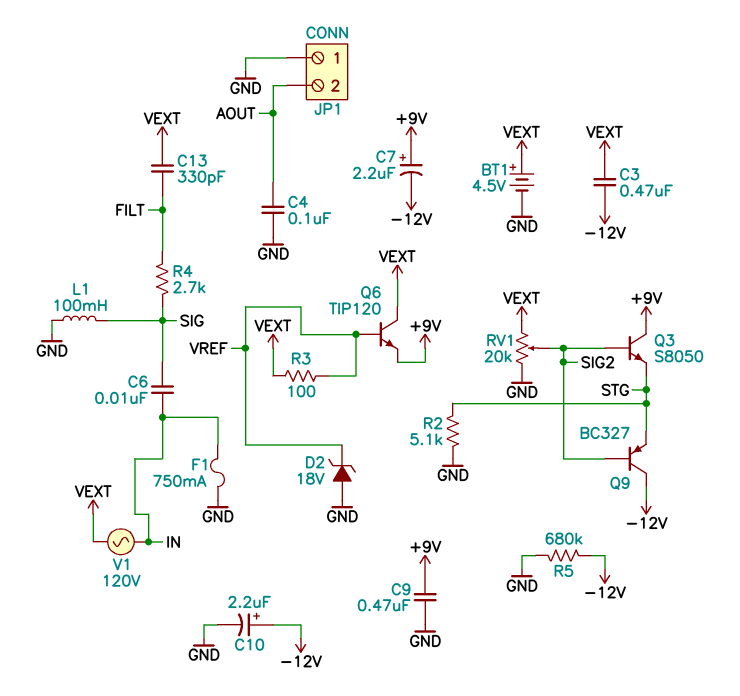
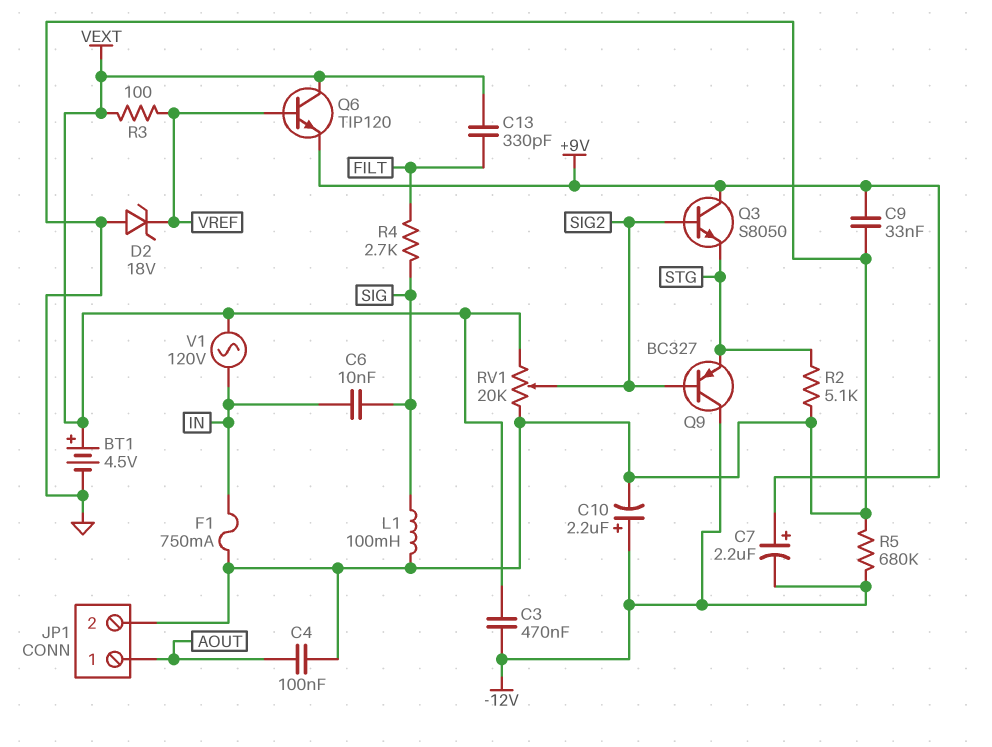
C9: 470nF (+9V, GND) -> 33nF (+9V, GND)
JP1 pin 1: GND -> AOUT
JP1 pin 2: AOUT -> GND

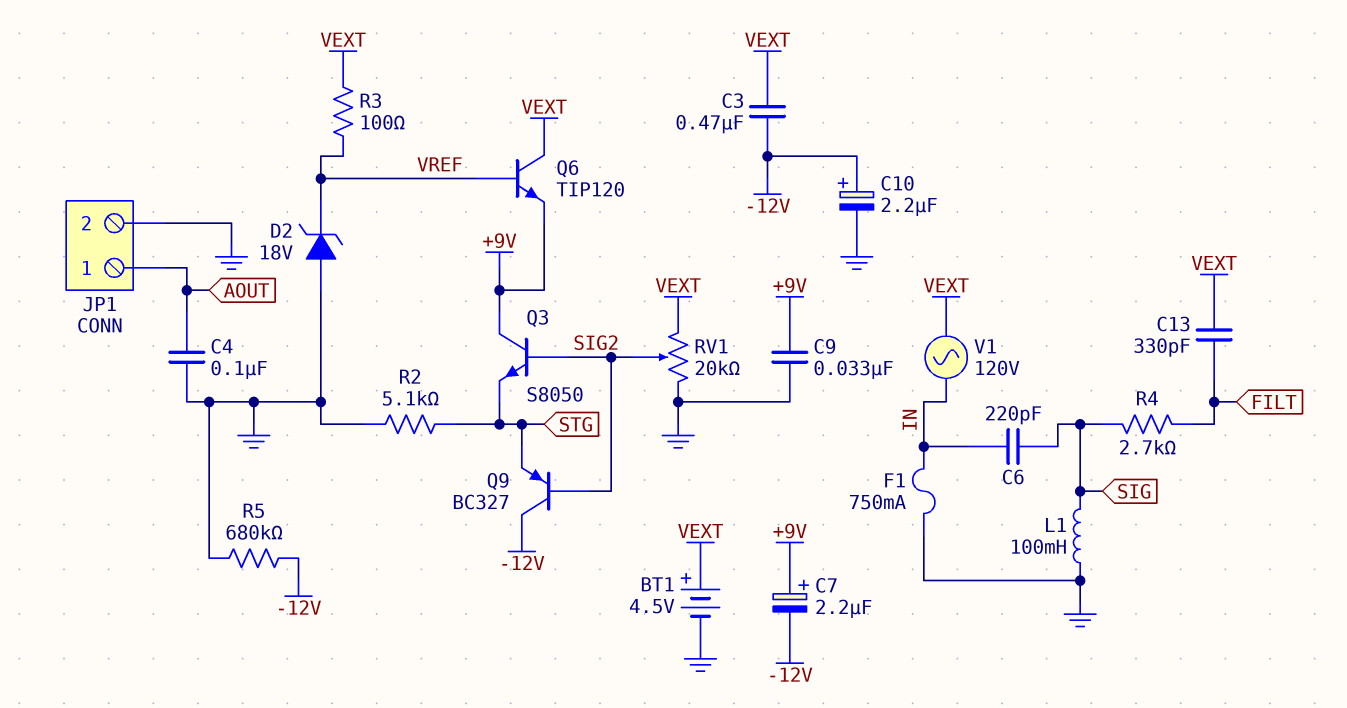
C6: 10nF (IN, SIG) -> 220pF (IN, SIG)

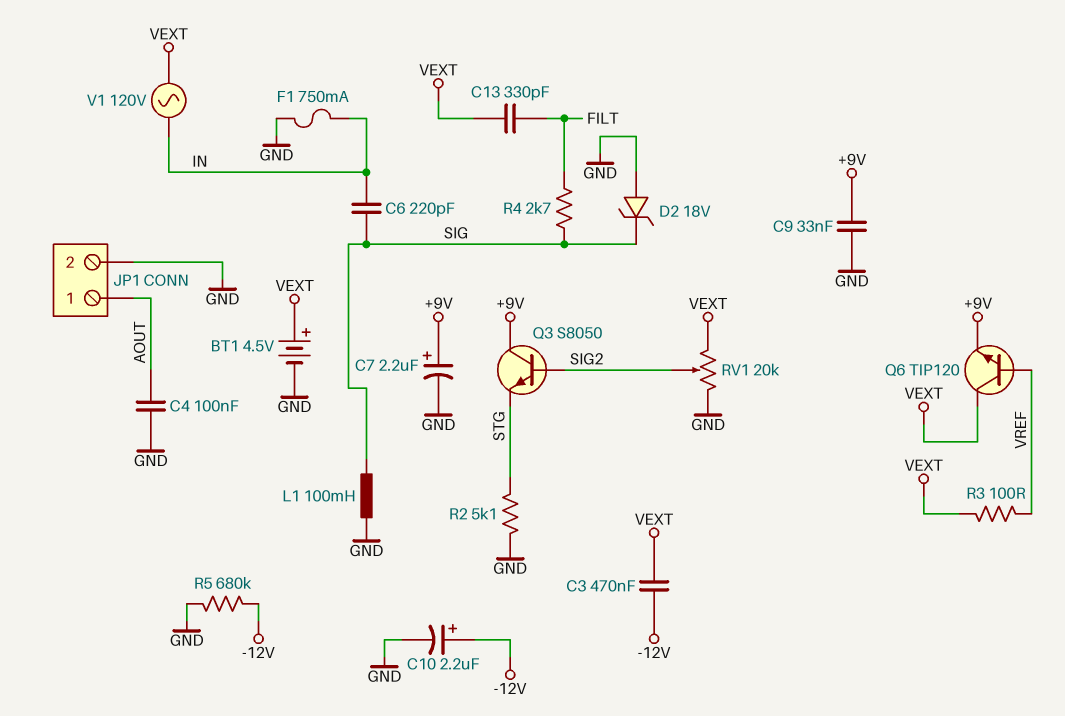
C7: 2.2uF (plus +9V, minus -12V) -> 2.2uF (plus +9V, minus GND)
D2: zener 18V (A GND, K VREF) -> zener 18V (A GND, K SIG)
Q9: PNP BC327 (B SIG2, C -12V, E STG) -> none

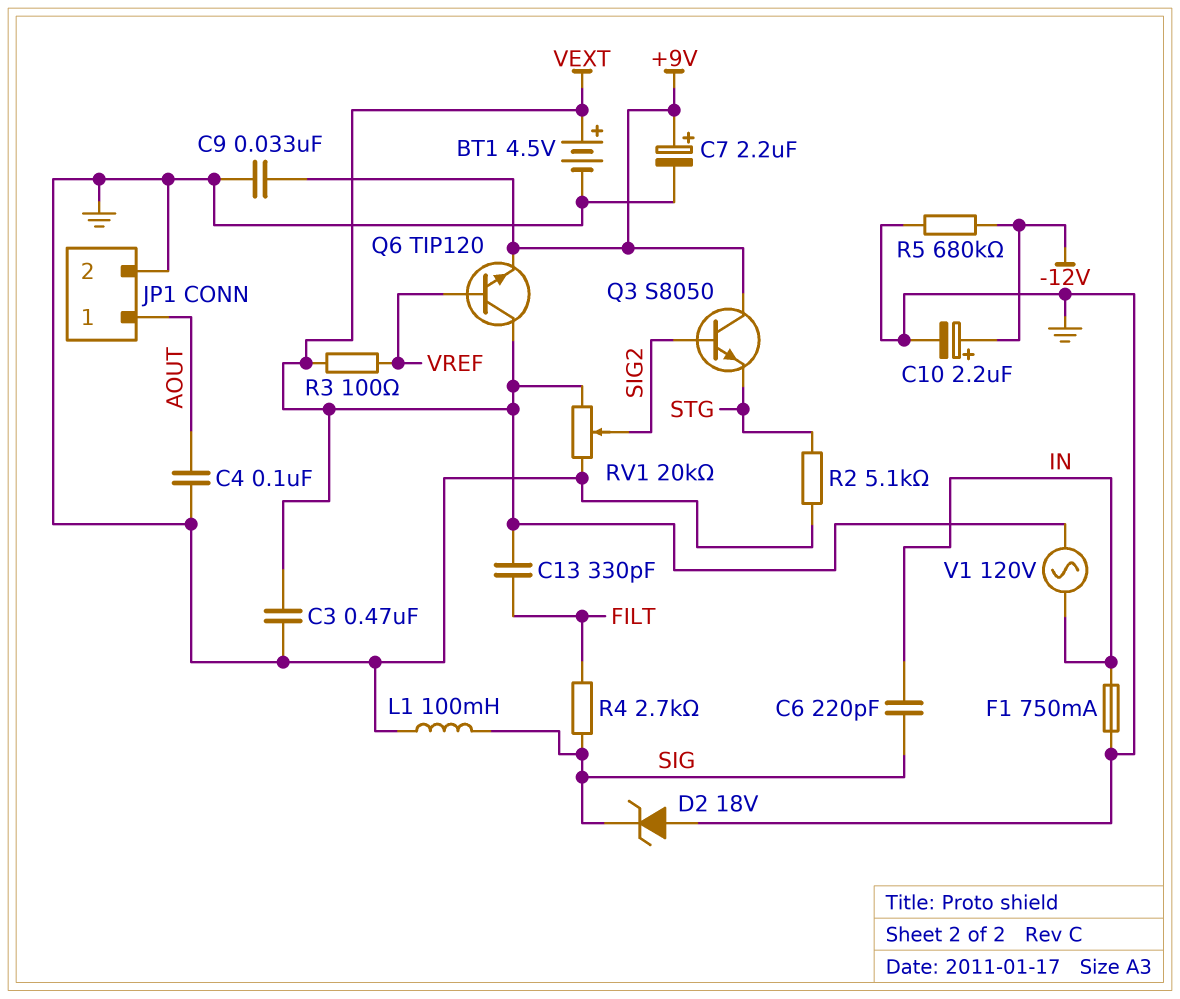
C3: 470nF (-12V, VEXT) -> 470nF (GND, VEXT)

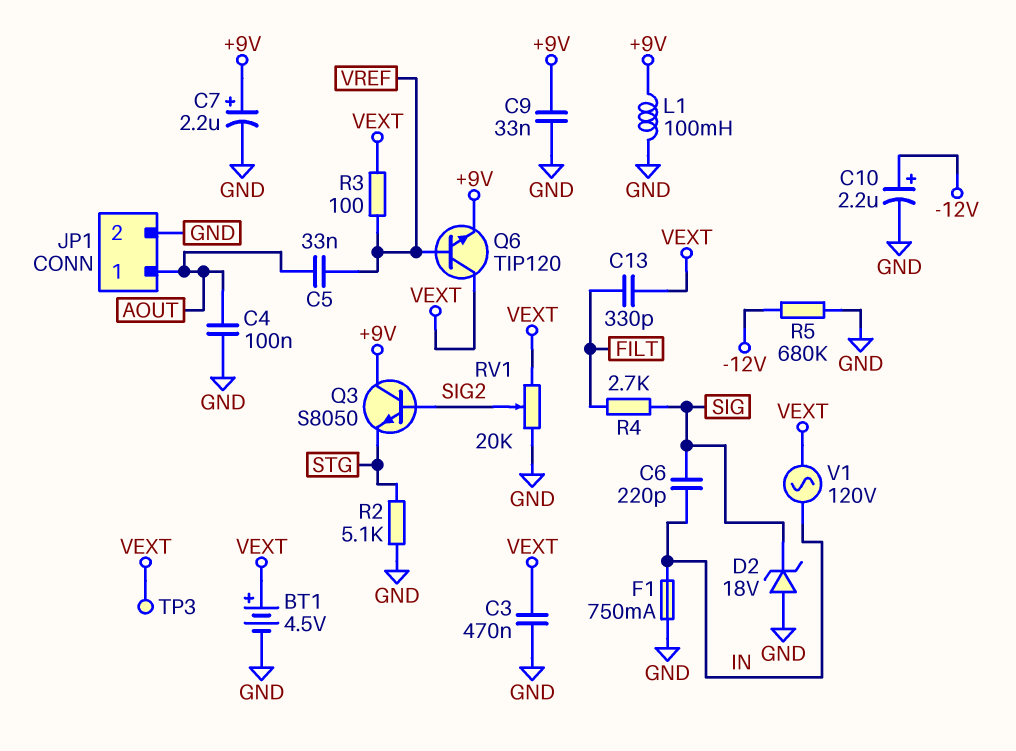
C5: none -> 33nF (AOUT, VREF)
L1: 100mH (GND, SIG) -> 100mH (+9V, GND)
TP3: none -> test point (VEXT)

